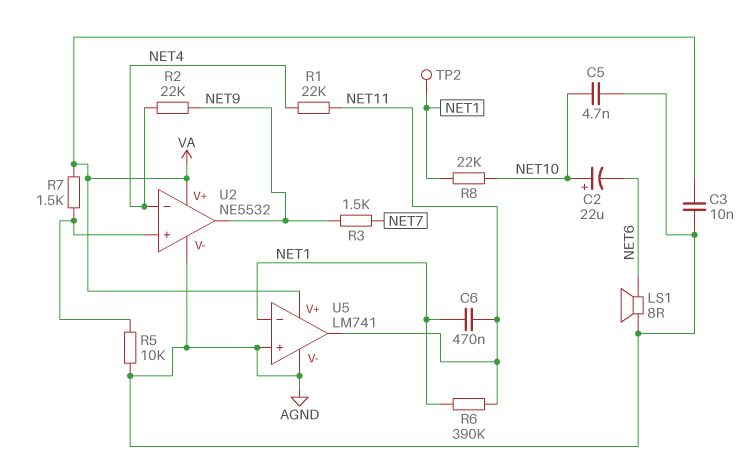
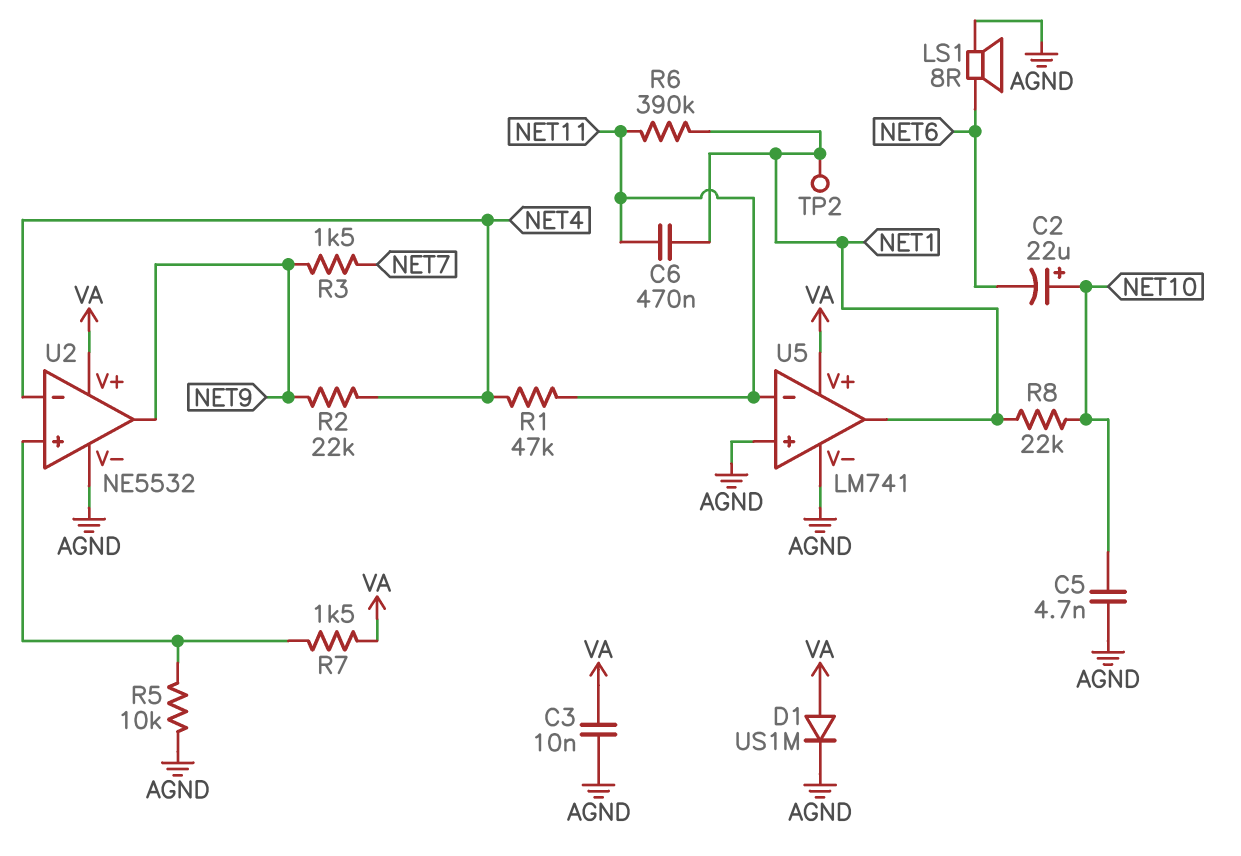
D1: none -> diode US1M (A VA, K AGND)
R1: 22k (NET4, NET11) -> 47k (NET4, NET11)
U5 pin in-: NET1 -> NET11
U5 pin out: NET11 -> NET1

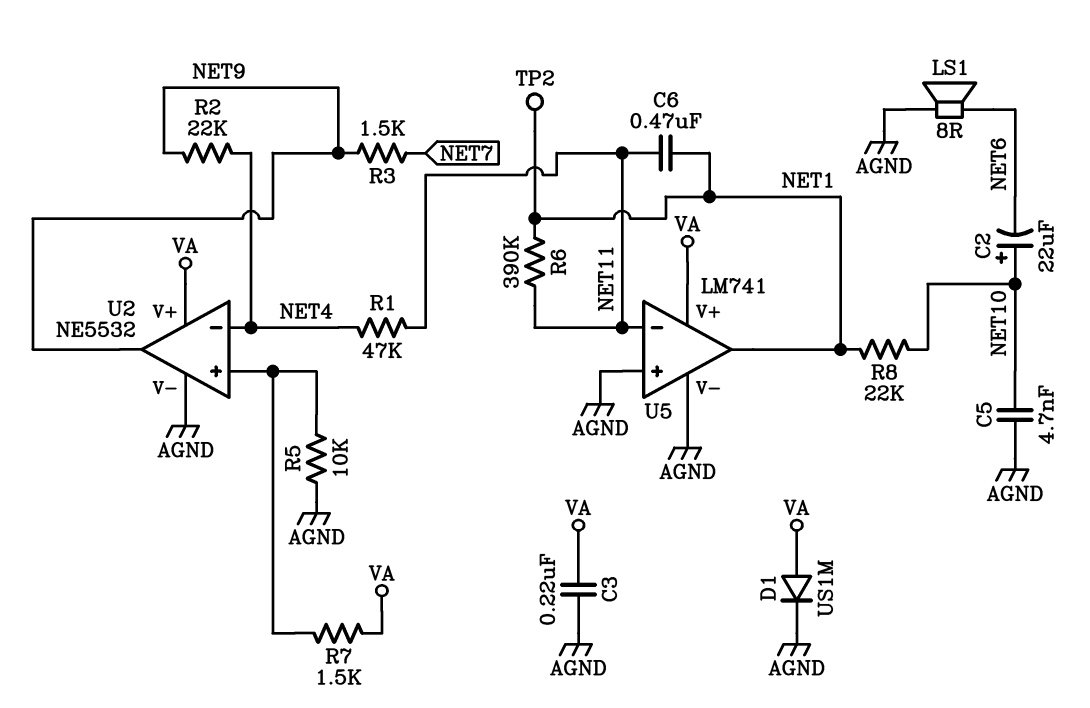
C3: 10nF (AGND, VA) -> 220nF (AGND, VA)

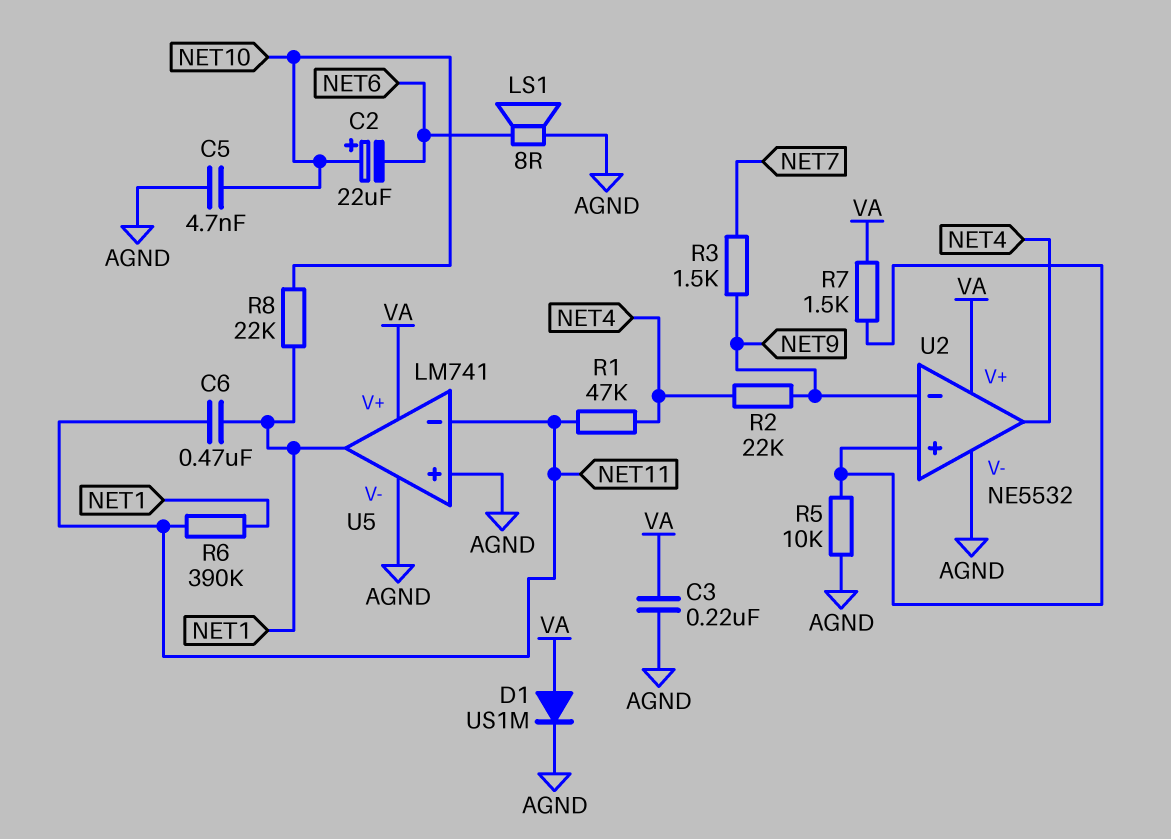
TP2: test point (NET1) -> none
U2 pin in-: NET4 -> NET9
U2 pin out: NET9 -> NET4

